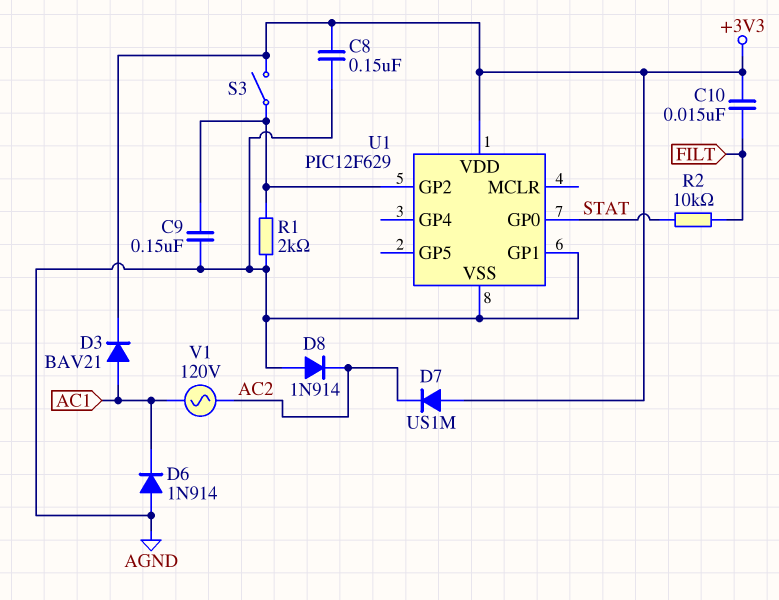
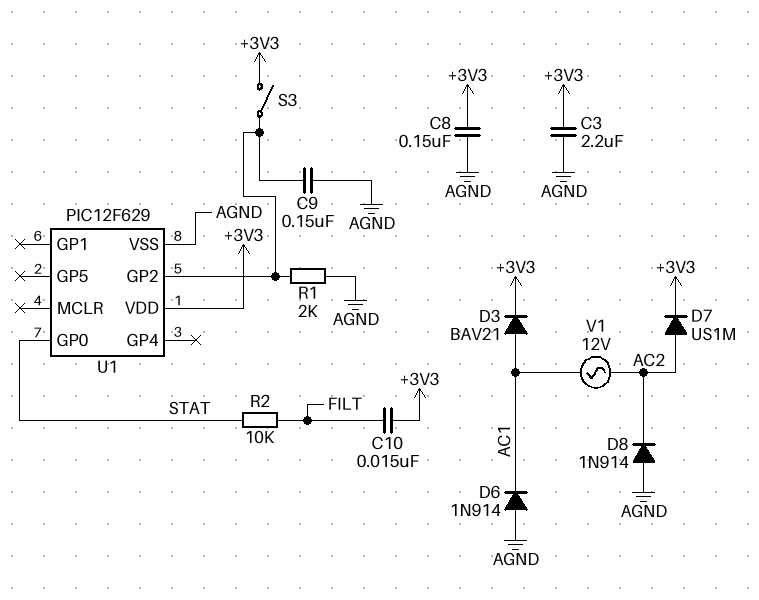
C3: none -> 2.2uF (+3V3, AGND)
D7: diode US1M (A +3V3, K AC2) -> diode US1M (A AC2, K +3V3)
U1 pin GP1: AGND -> none
V1: AC 120V (AC1, AC2) -> AC 12V (AC1, AC2)

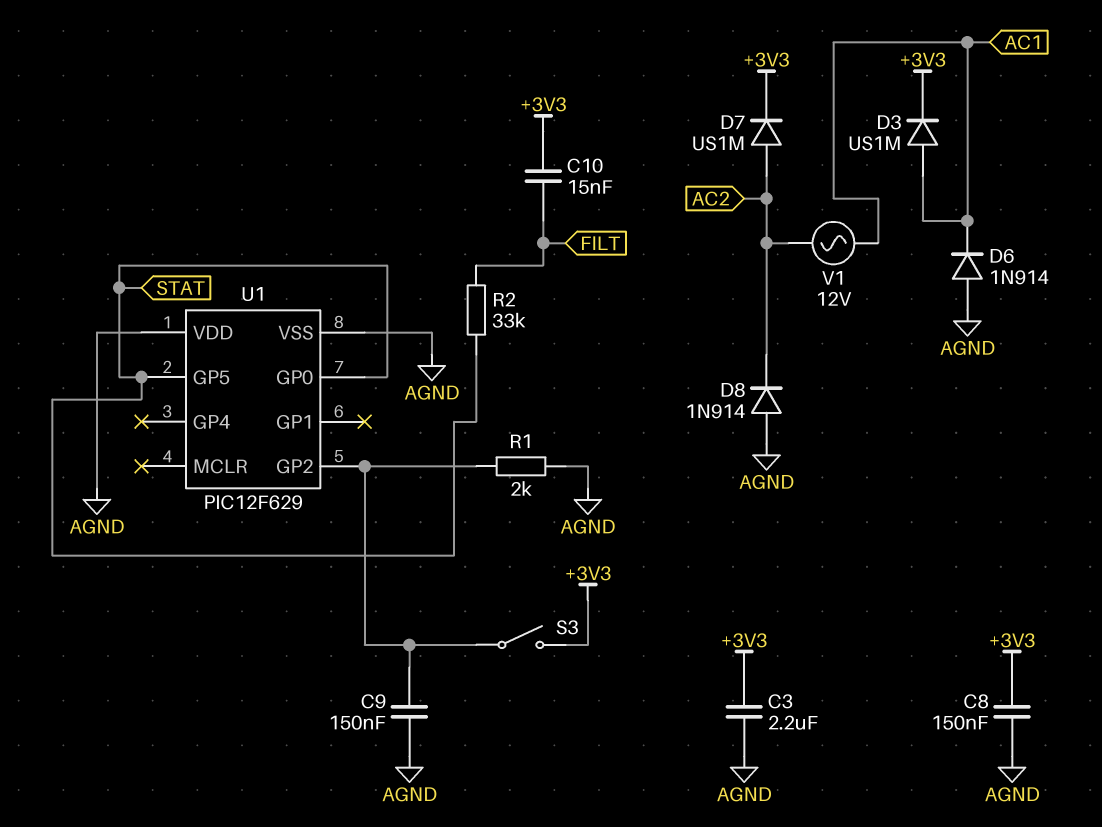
D3: diode BAV21 (A AC1, K +3V3) -> diode US1M (A AC1, K +3V3)
R2: 10k (FILT, STAT) -> 33k (FILT, STAT)
U1 pin GP5: none -> STAT
U1 pin VDD: +3V3 -> AGND

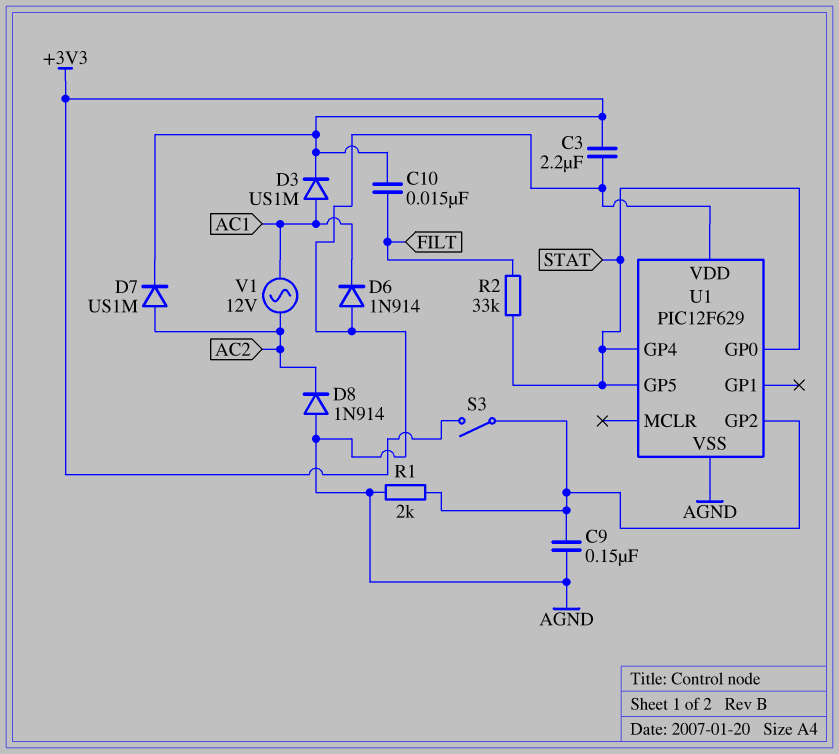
C8: 150nF (+3V3, AGND) -> none
U1 pin GP4: none -> STAT

